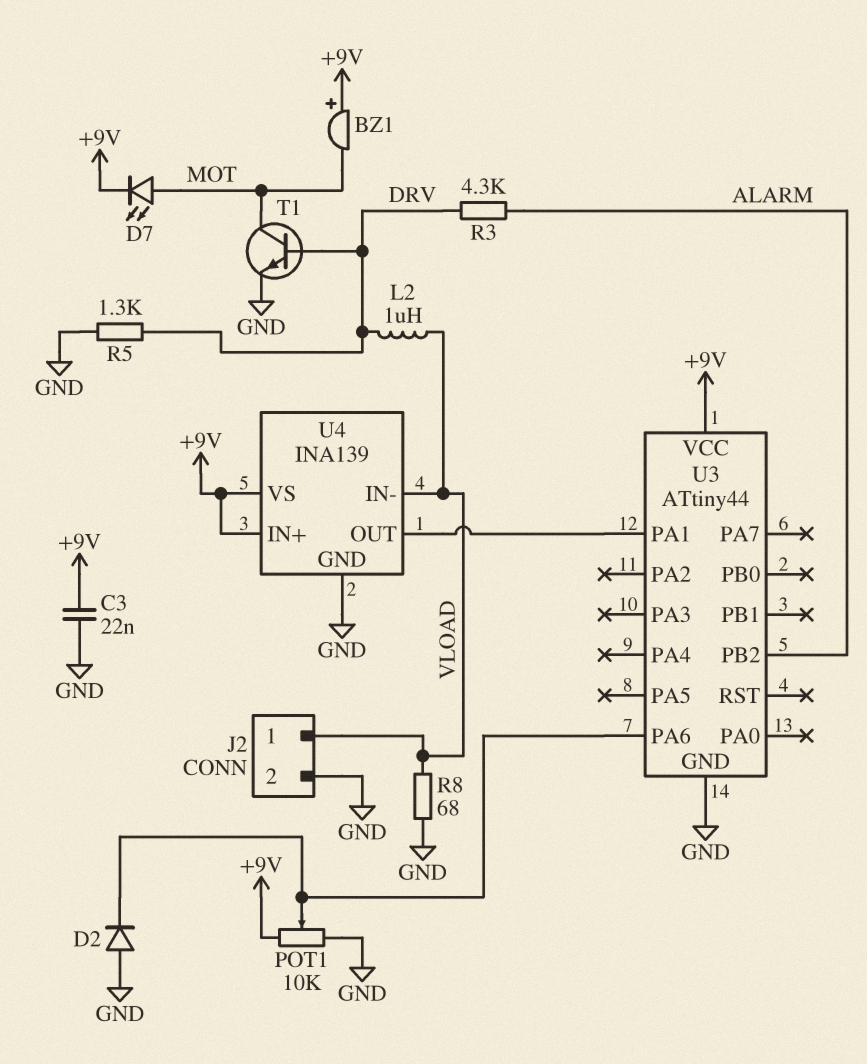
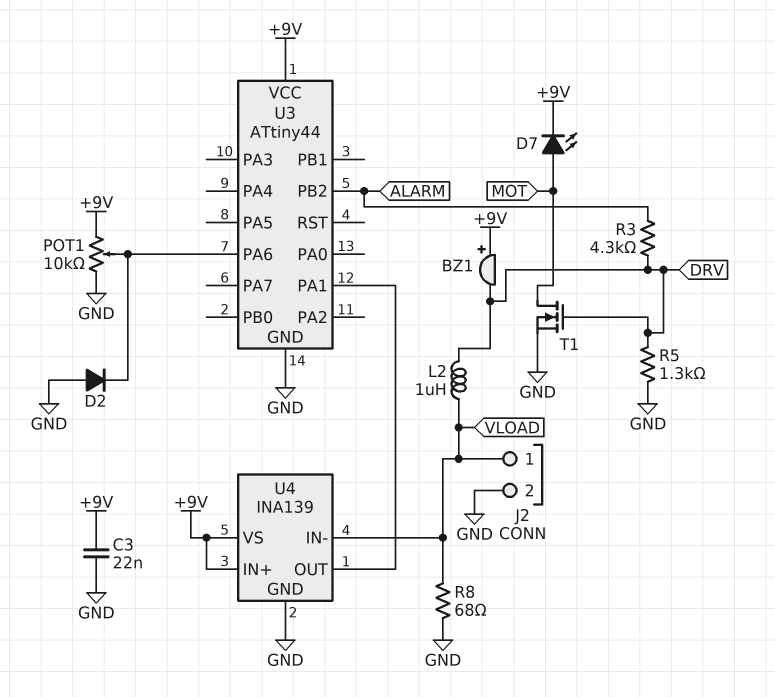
BZ1: buzzer (plus +9V, minus MOT) -> buzzer (plus +9V, minus DRV)
T1: NPN (B DRV, C MOT, E GND) -> NMOS (G DRV, D MOT, S GND)

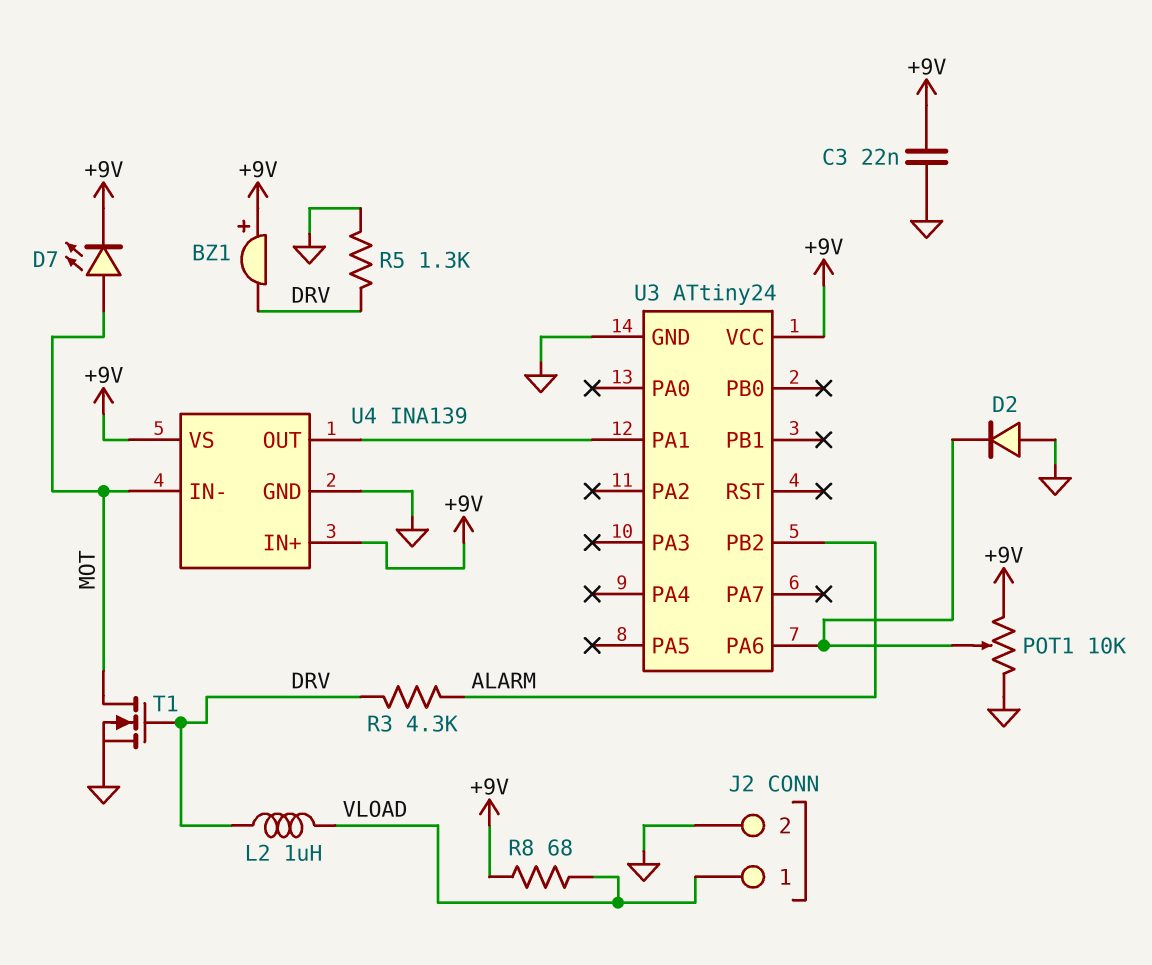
R8: 68 (GND, VLOAD) -> 68 (+9V, VLOAD)
U3: ATtiny44 -> ATtiny24
U4 pin IN-: VLOAD -> MOT

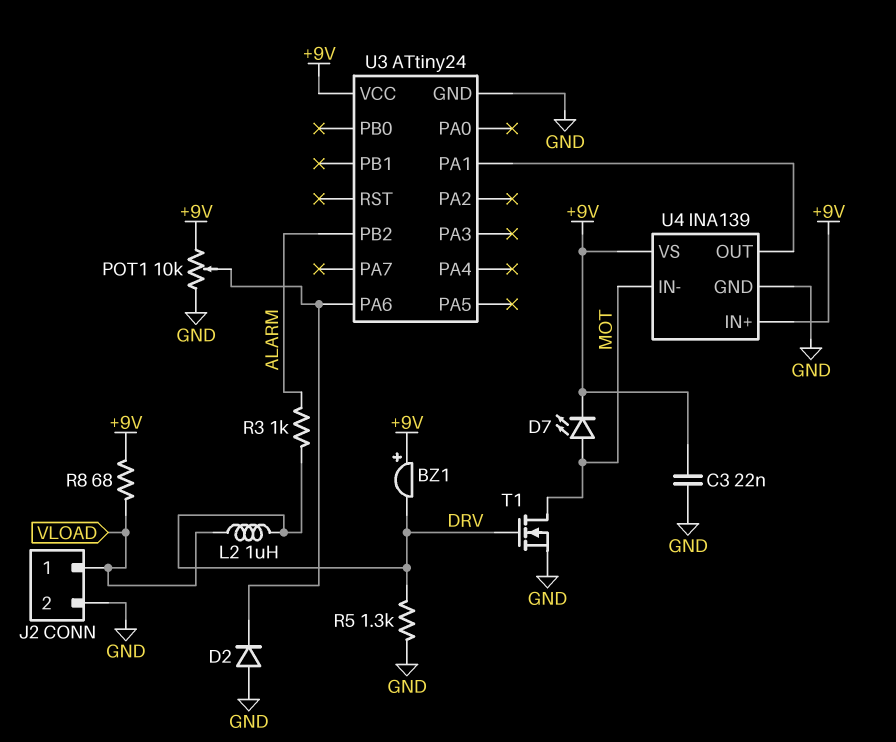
R3: 4.3k (ALARM, DRV) -> 1k (ALARM, DRV)

